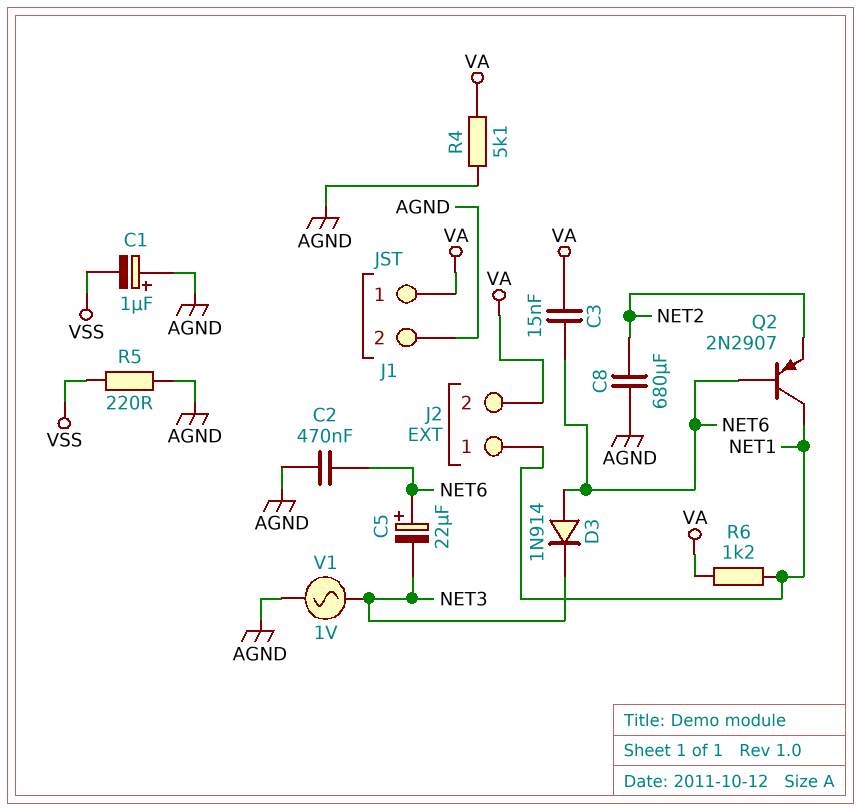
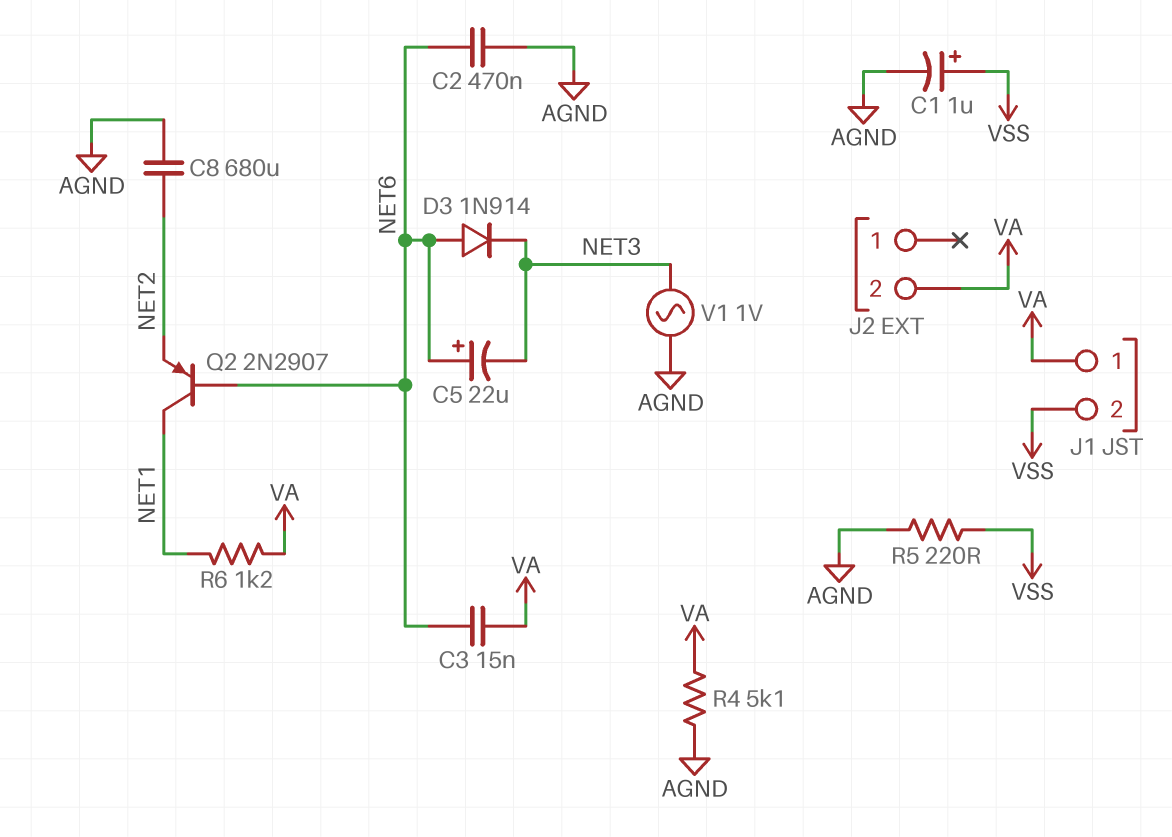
C1: 1uF (plus AGND, minus VSS) -> 1uF (plus VSS, minus AGND)
J1 pin 2: AGND -> VSS
J2 pin 1: NET1 -> none

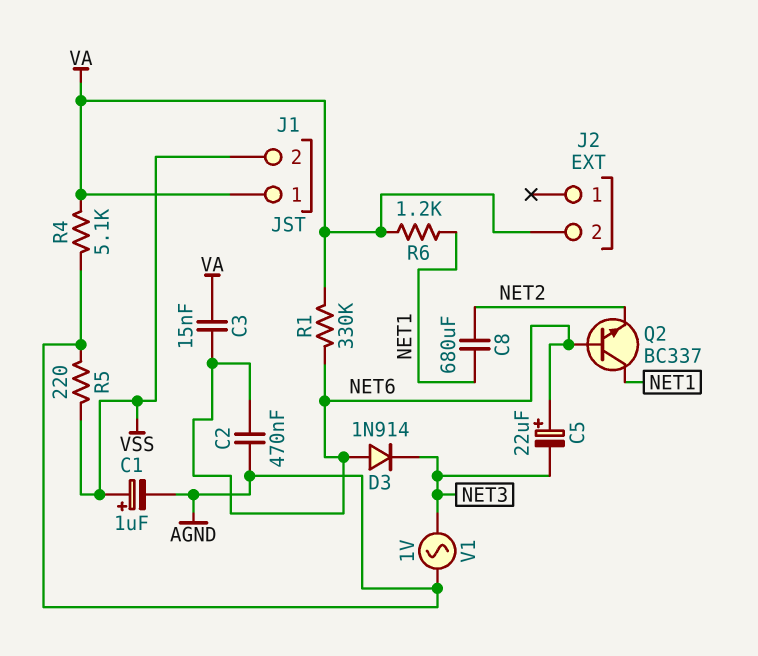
C8: 680uF (AGND, NET2) -> 680uF (NET1, NET2)
Q2: PNP 2N2907 (B NET6, C NET1, E NET2) -> NPN BC337 (B NET6, C NET1, E NET2)
R1: none -> 330k (NET6, VA)

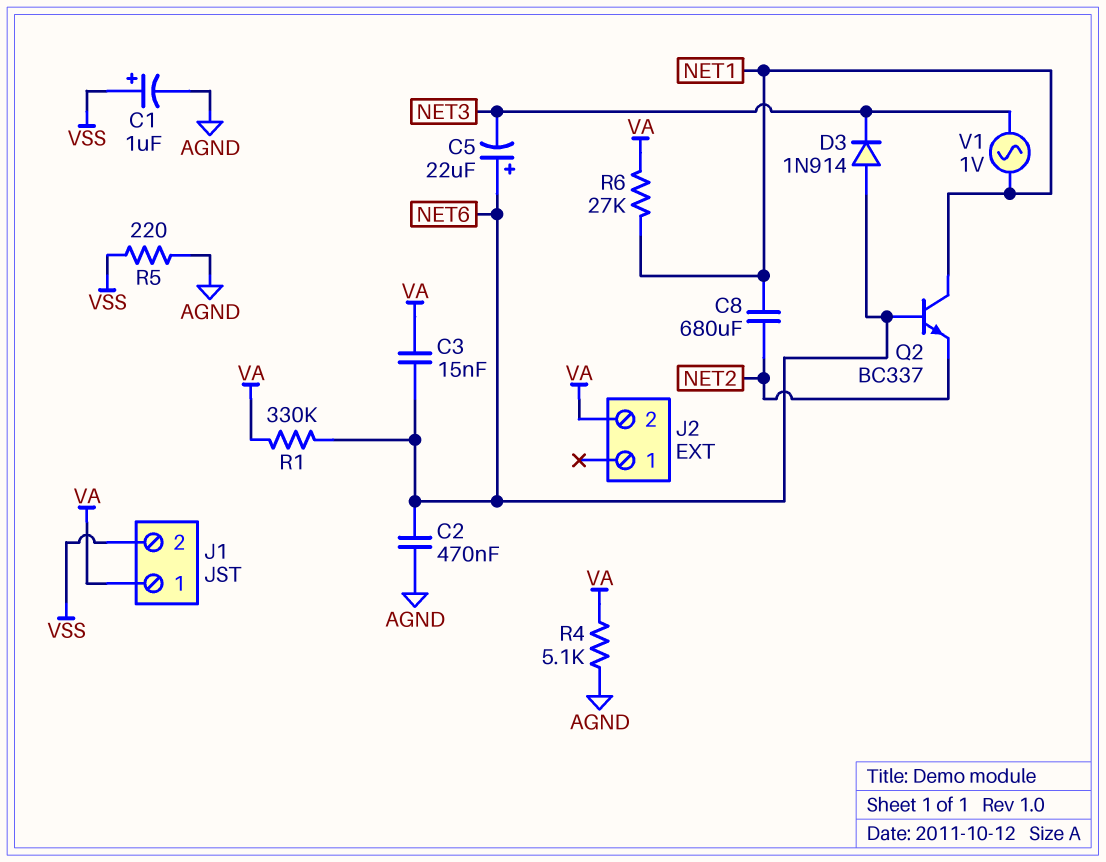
R6: 1.2k (NET1, VA) -> 27k (NET1, VA)
V1: AC 1V (AGND, NET3) -> AC 1V (NET1, NET3)

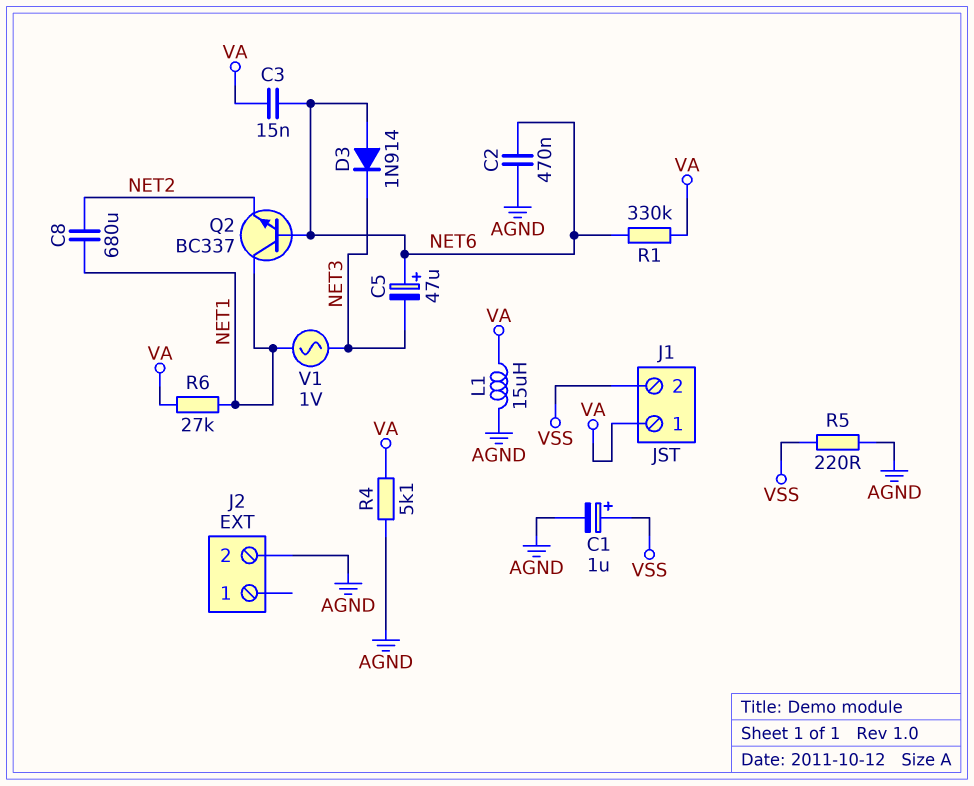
C5: 22uF (plus NET6, minus NET3) -> 47uF (plus NET6, minus NET3)
J2 pin 2: VA -> AGND
L1: none -> 15uH (AGND, VA)

